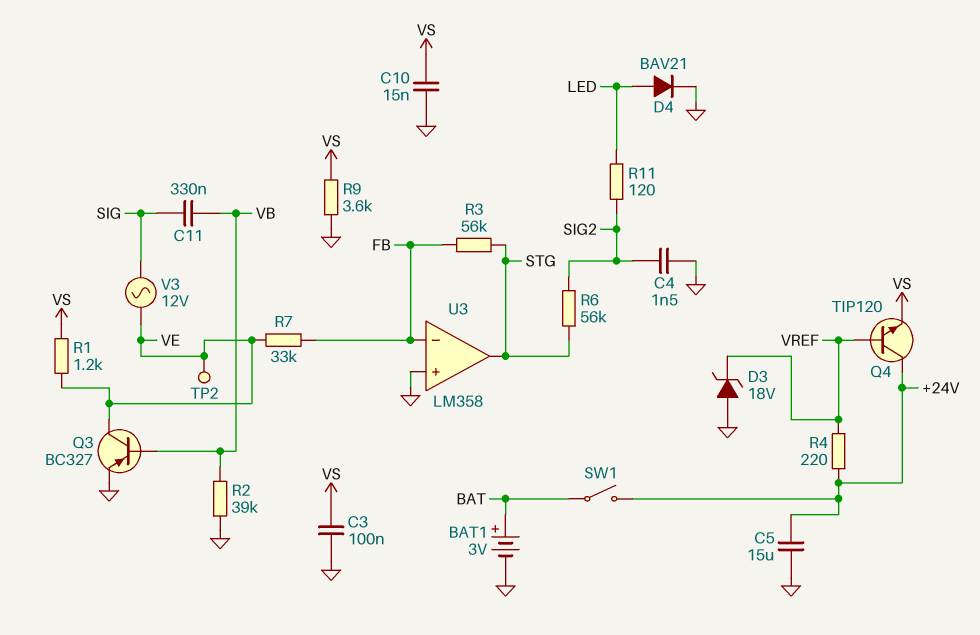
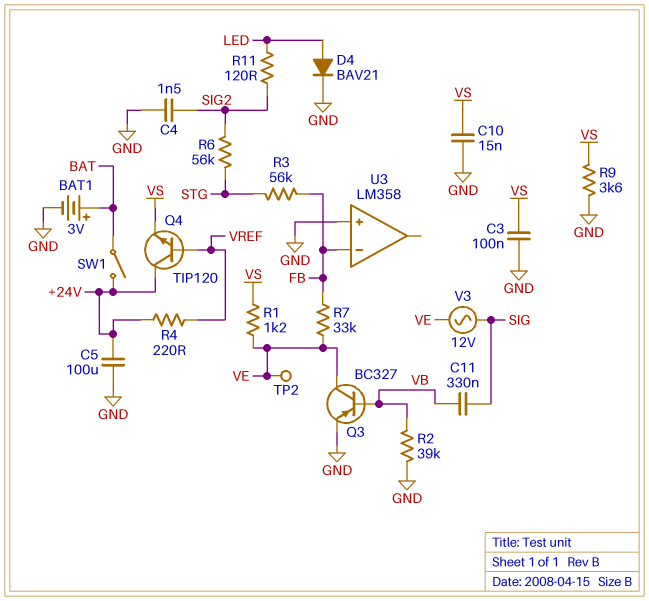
C5: 15uF (+24V, GND) -> 100uF (+24V, GND)
D3: zener 18V (A GND, K VREF) -> none
U3 pin out: STG -> none

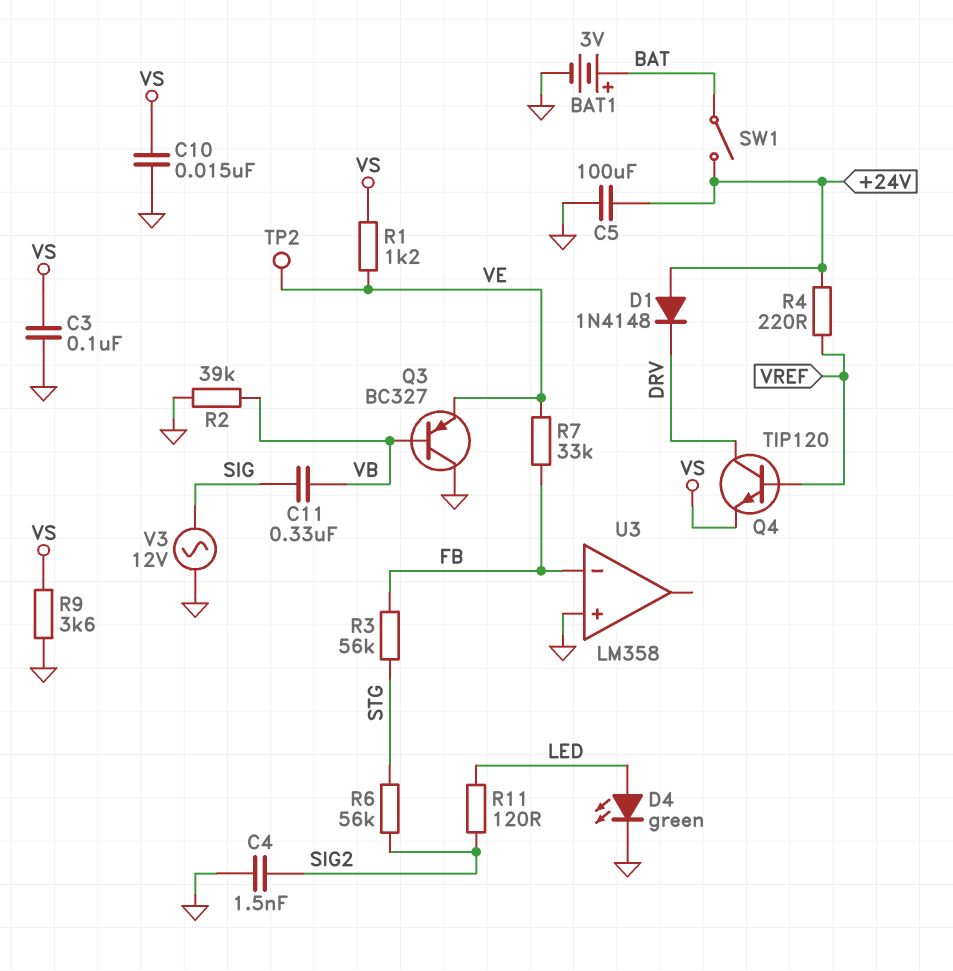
D1: none -> diode 1N4148 (A +24V, K DRV)
D4: diode BAV21 (A LED, K GND) -> LED green (A LED, K GND)
Q3: PNP BC327 (B VB, C VE, E GND) -> PNP BC327 (B VB, C GND, E VE)
Q4: NPN TIP120 (B VREF, C +24V, E VS) -> NPN TIP120 (B VREF, C DRV, E VS)
V3: AC 12V (SIG, VE) -> AC 12V (GND, SIG)

